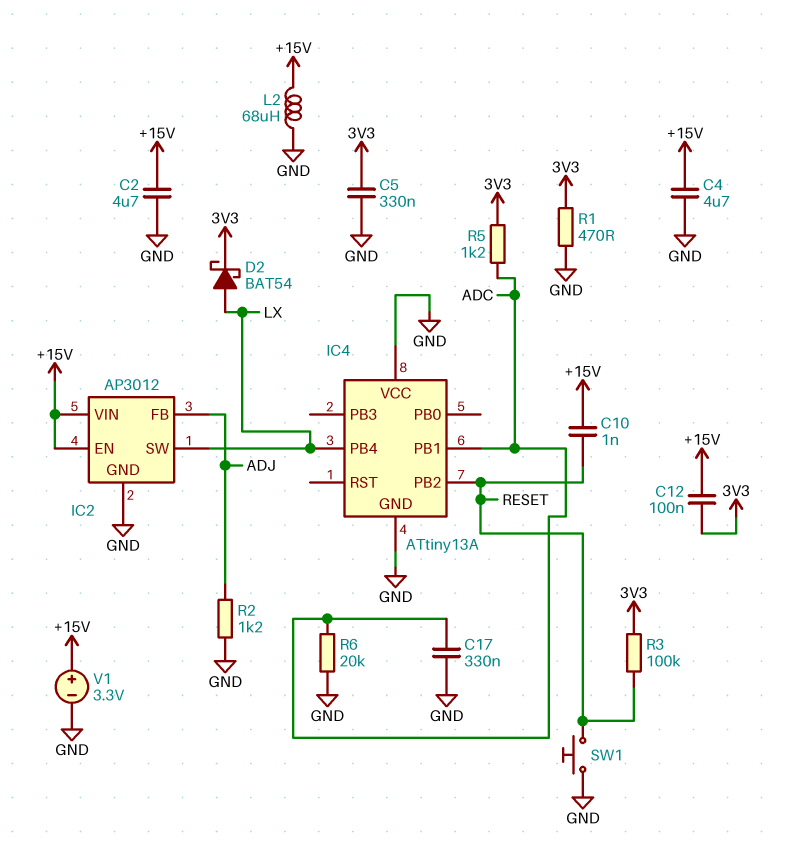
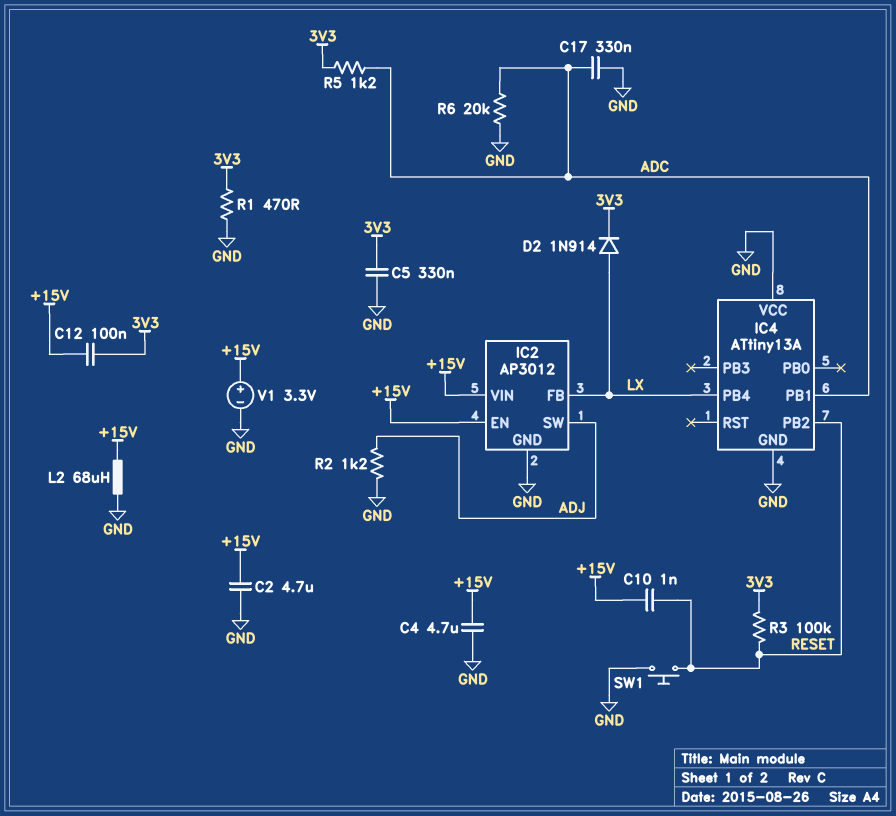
D2: schottky BAT54 (A LX, K 3V3) -> diode 1N914 (A LX, K 3V3)
IC2 pin FB: ADJ -> LX
IC2 pin SW: LX -> ADJ

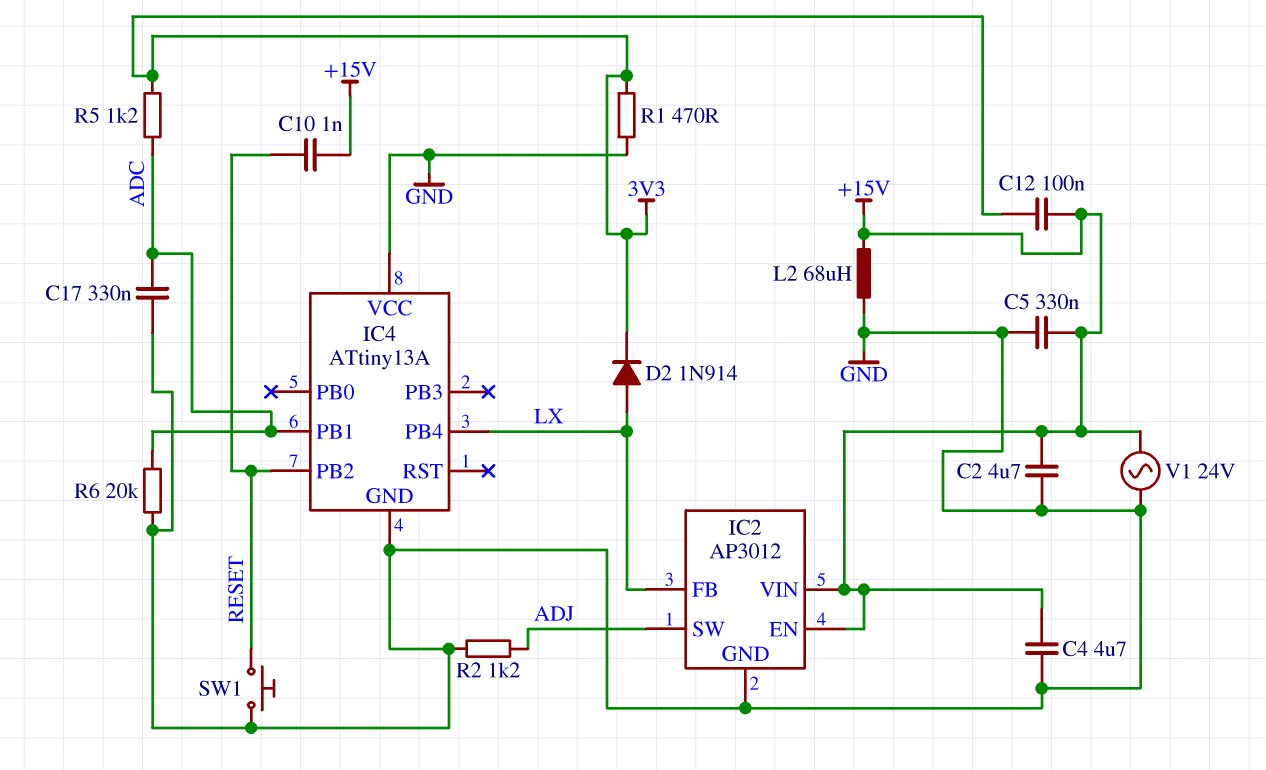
C5: 330nF (3V3, GND) -> 330nF (+15V, GND)
R3: 100k (3V3, RESET) -> none
V1: 3.3V (plus +15V, minus GND) -> AC 24V (+15V, GND)

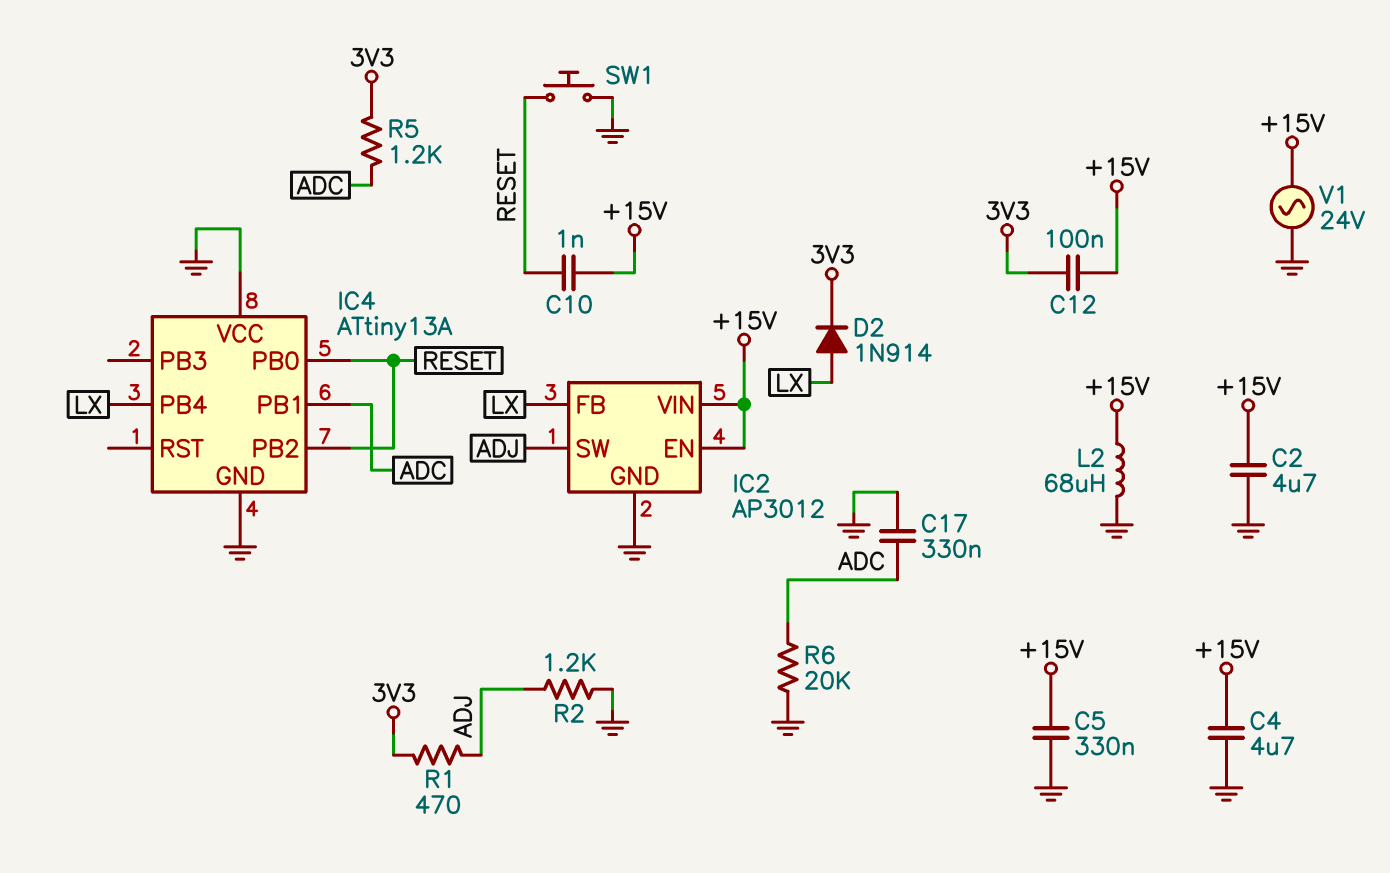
IC4 pin PB0: none -> RESET
R1: 470 (3V3, GND) -> 470 (3V3, ADJ)

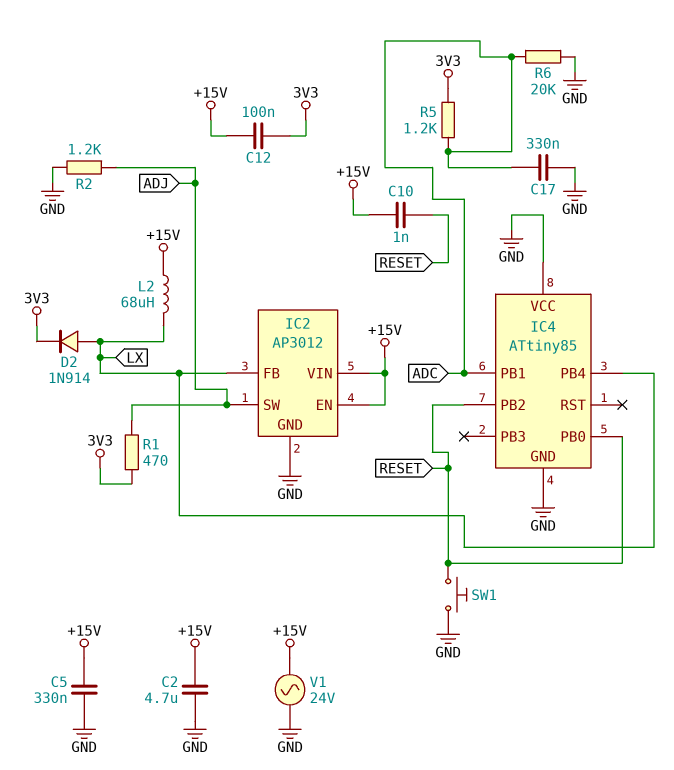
C4: 4.7uF (+15V, GND) -> none
IC4: ATtiny13A -> ATtiny85
L2: 68uH (+15V, GND) -> 68uH (+15V, LX)

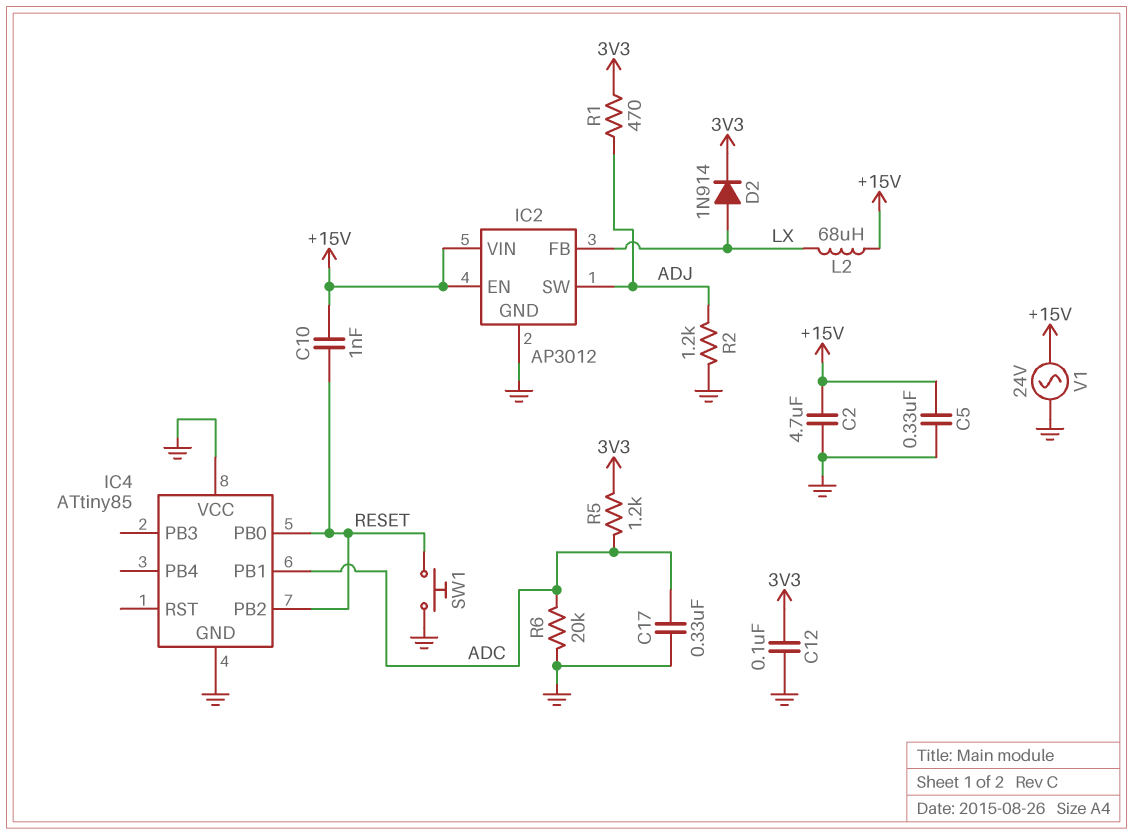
C12: 100nF (+15V, 3V3) -> 100nF (3V3, GND)
IC4 pin PB4: LX -> none

